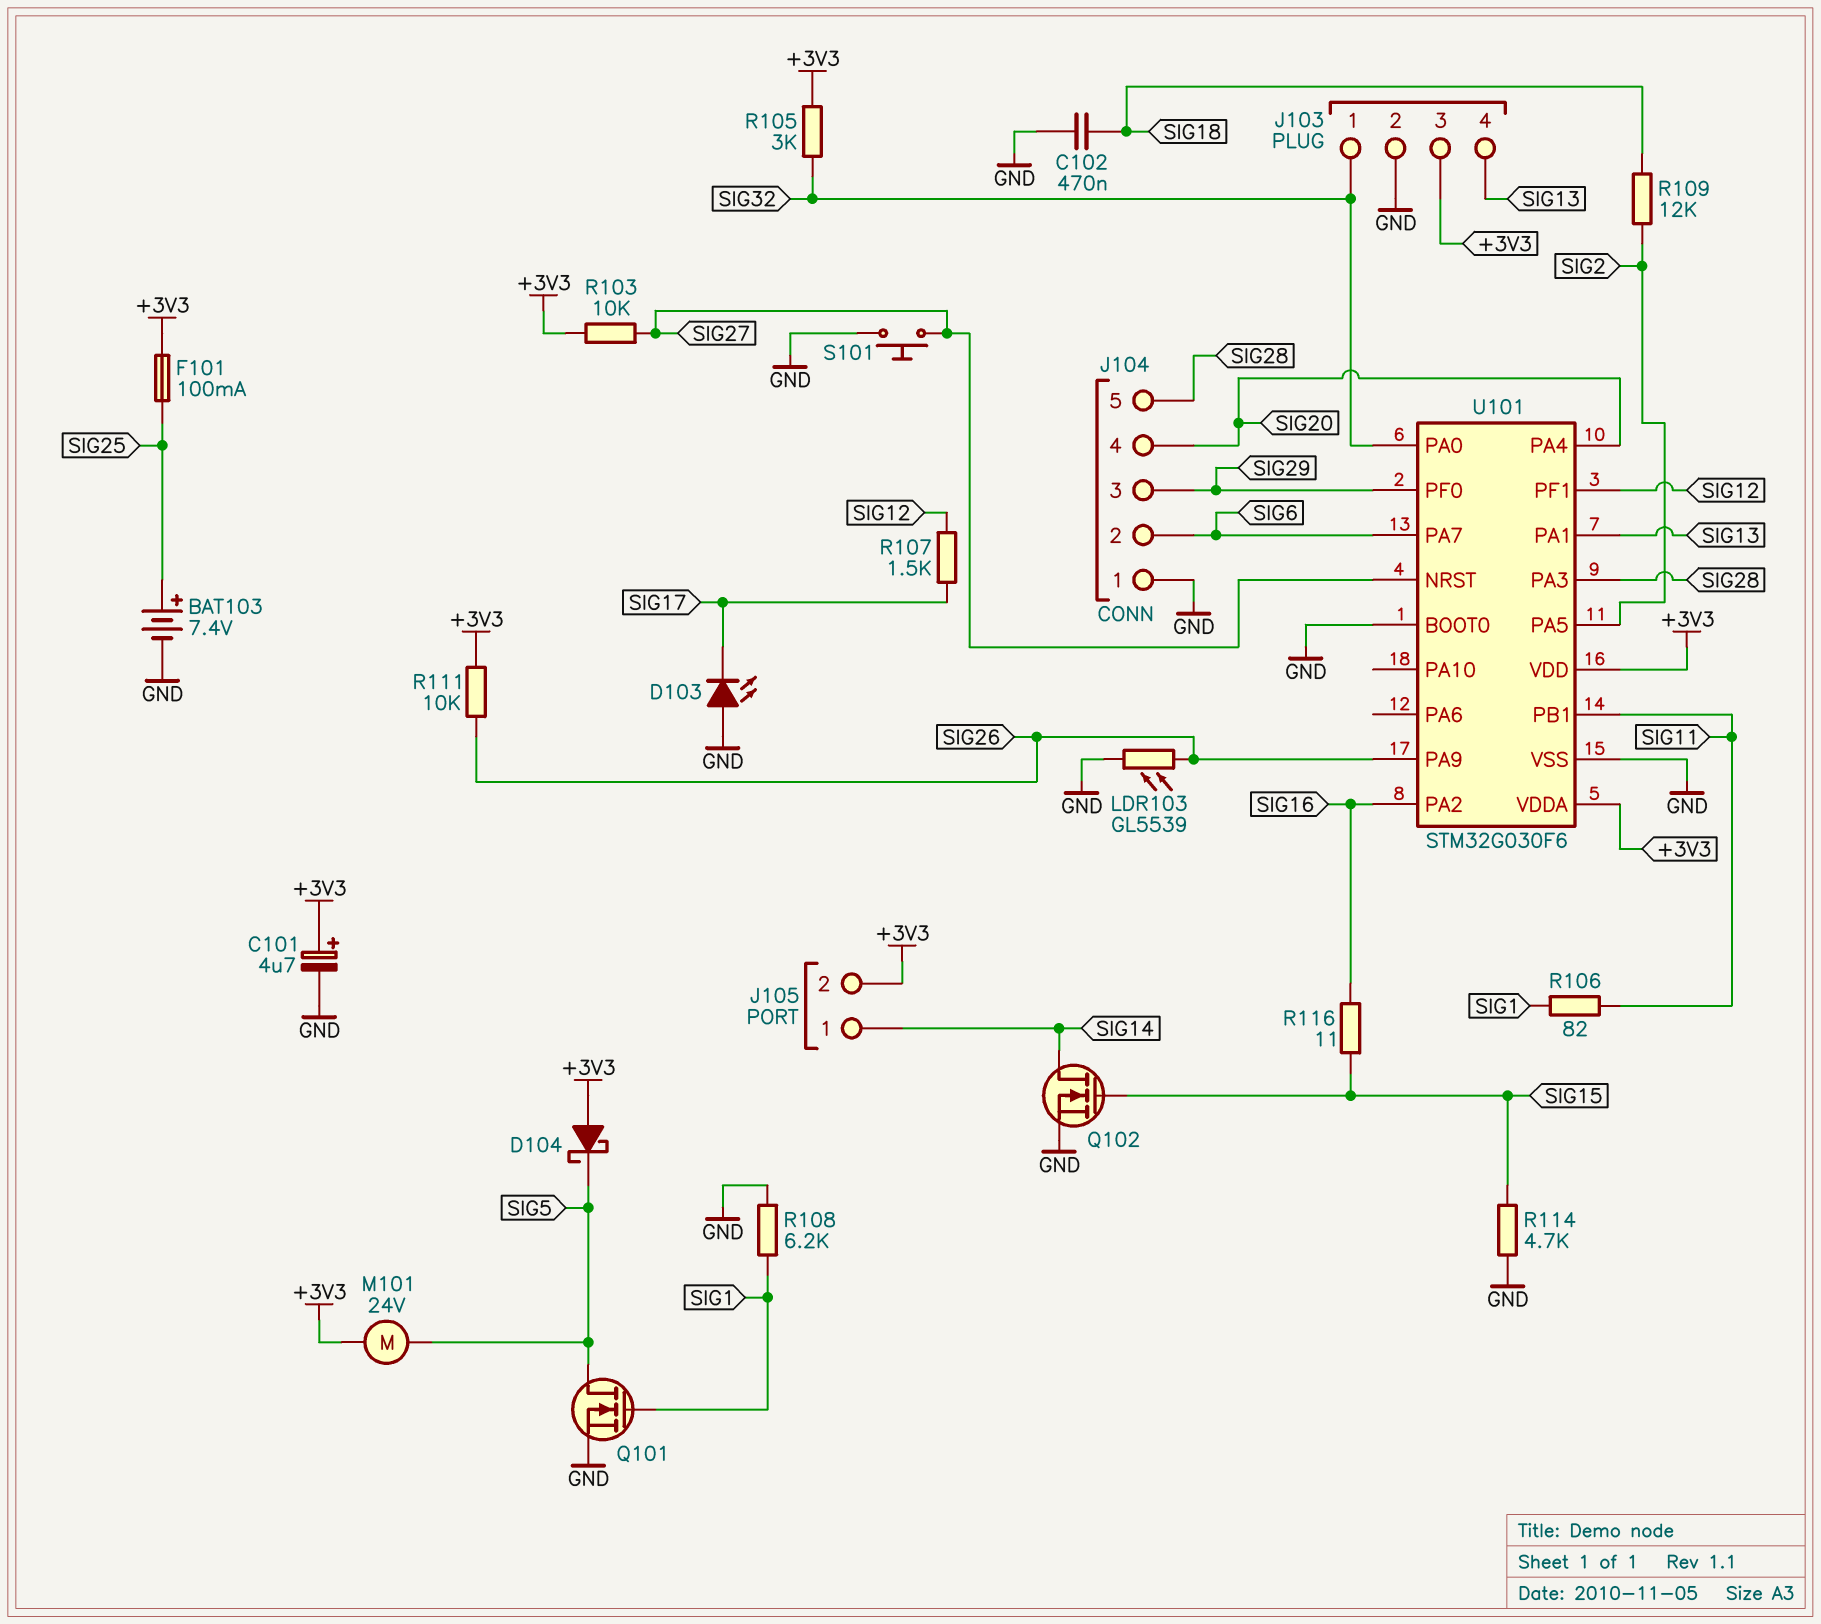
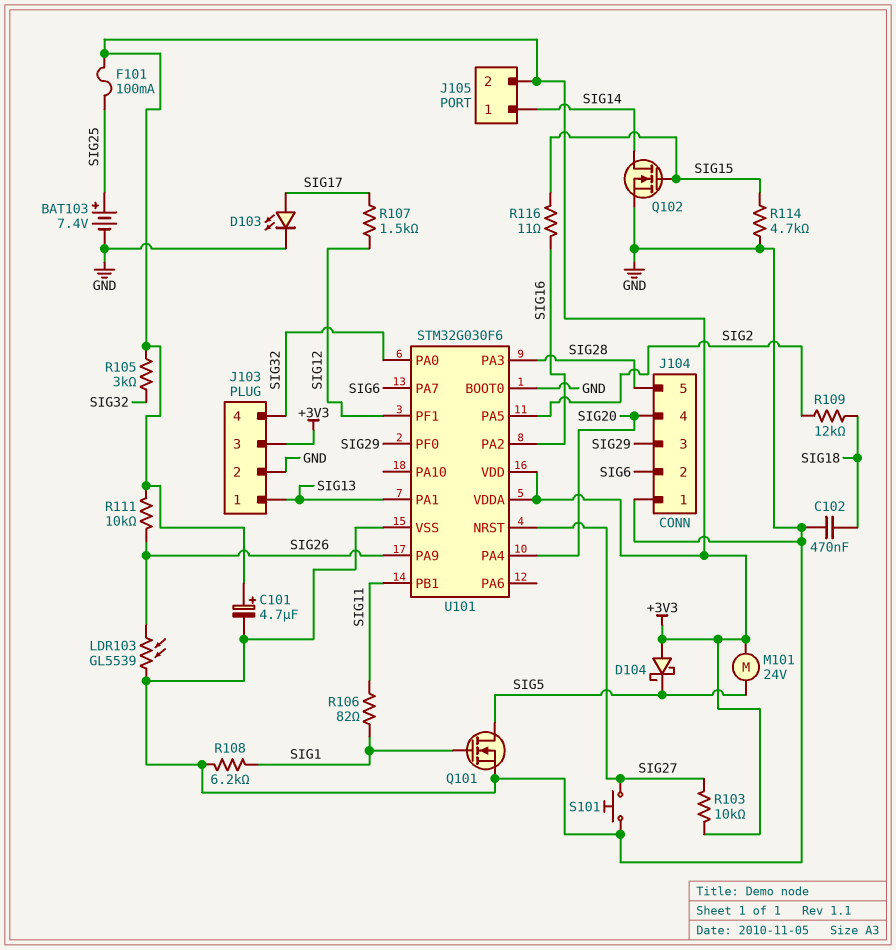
D103: LED (A GND, K SIG17) -> LED (A SIG17, K GND)
J103 pin 1: SIG32 -> SIG13
J103 pin 4: SIG13 -> SIG32

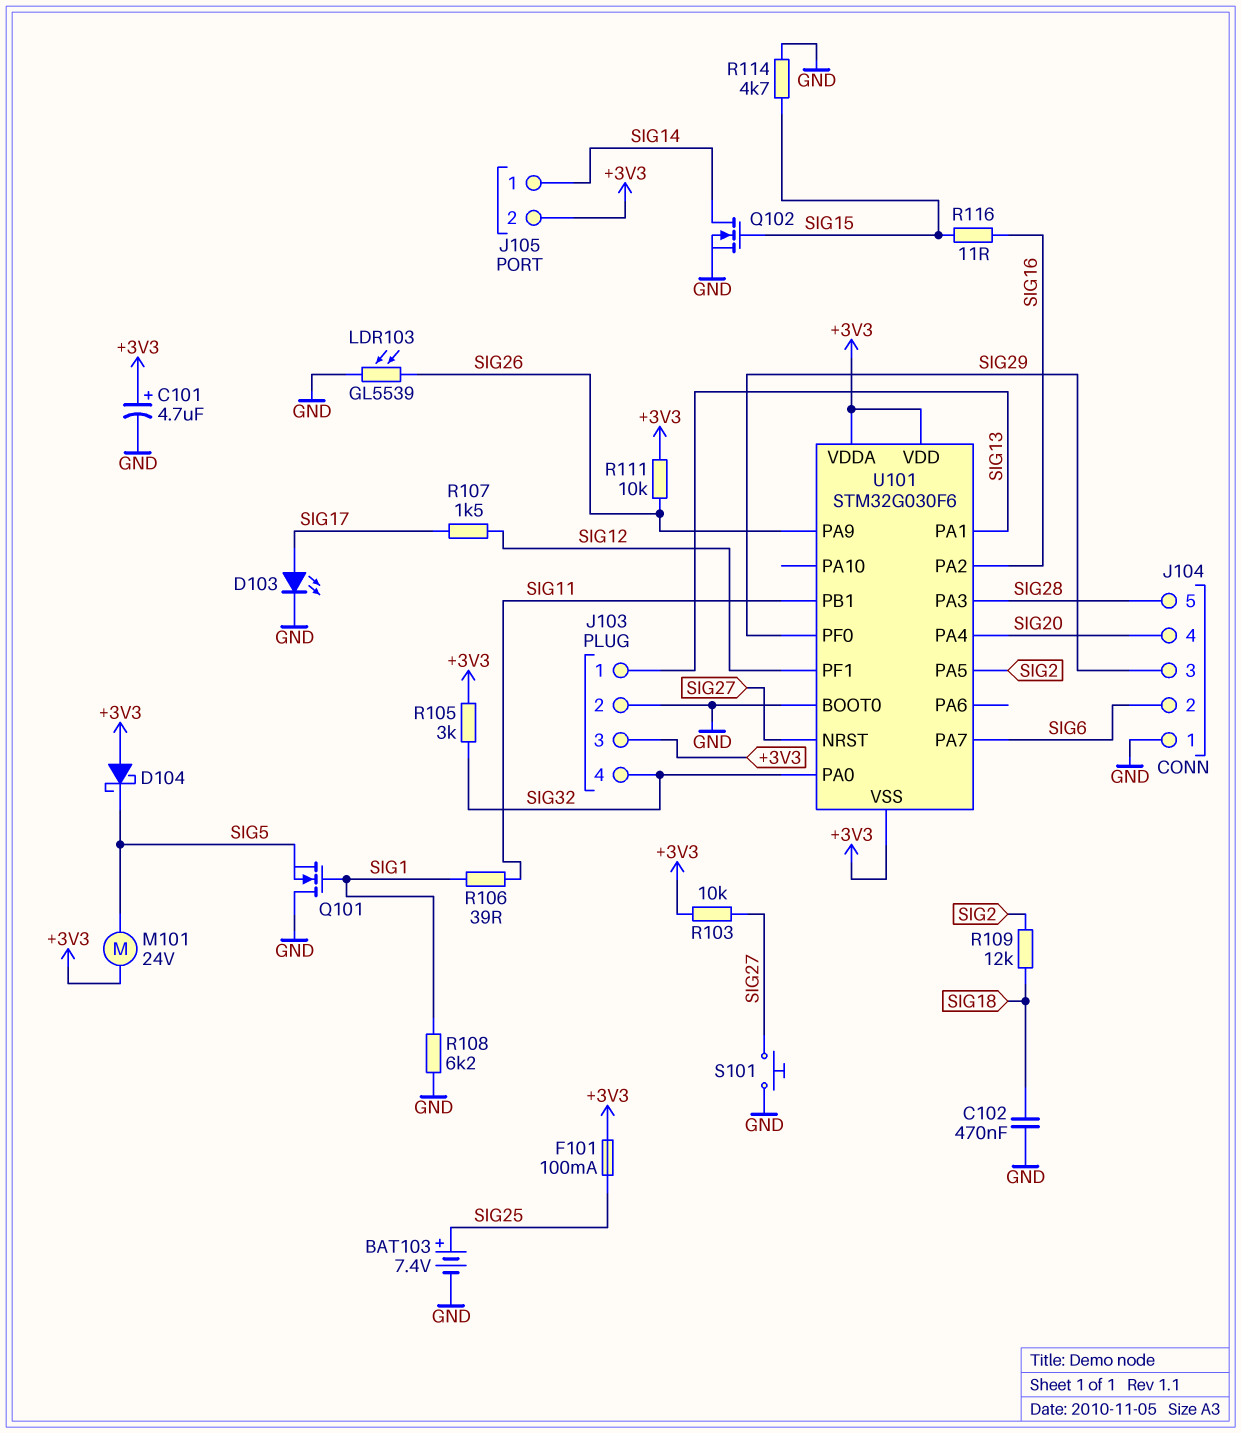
Q101: NMOS (G SIG1, D SIG5, S GND) -> NMOS (G SIG1, D GND, S SIG5)
R106: 82 (SIG1, SIG11) -> 39 (SIG1, SIG11)
U101 pin VSS: GND -> +3V3

